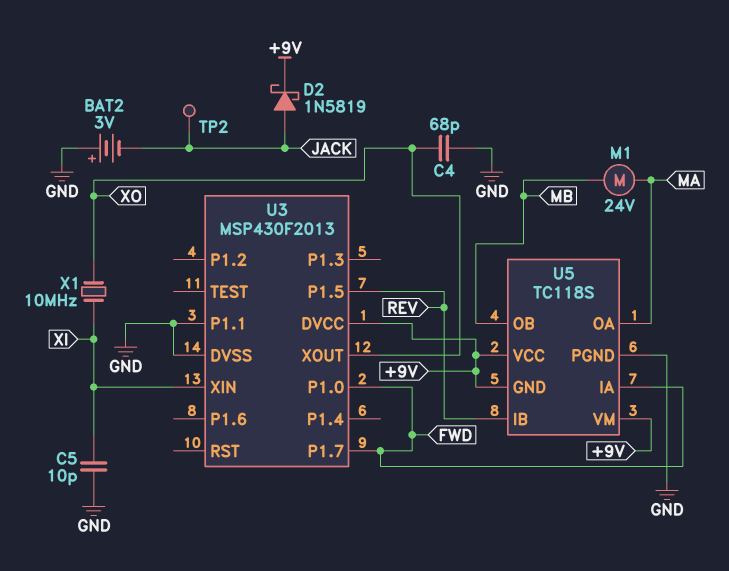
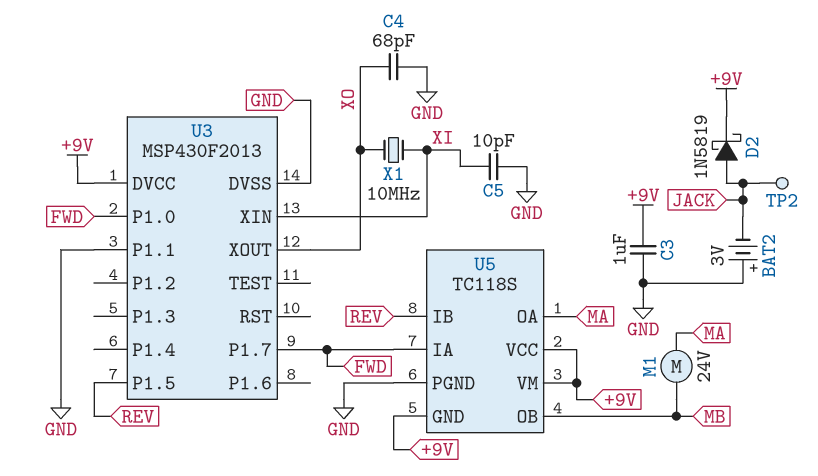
C3: none -> 1uF (+9V, GND)

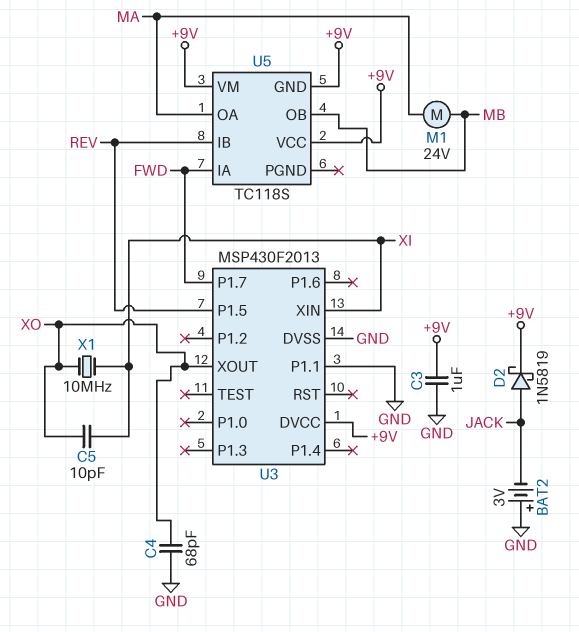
C5: 10pF (GND, XI) -> 10pF (XI, XO)
TP2: test point (JACK) -> none
U3 pin P1.0: FWD -> none
U5 pin PGND: GND -> none

